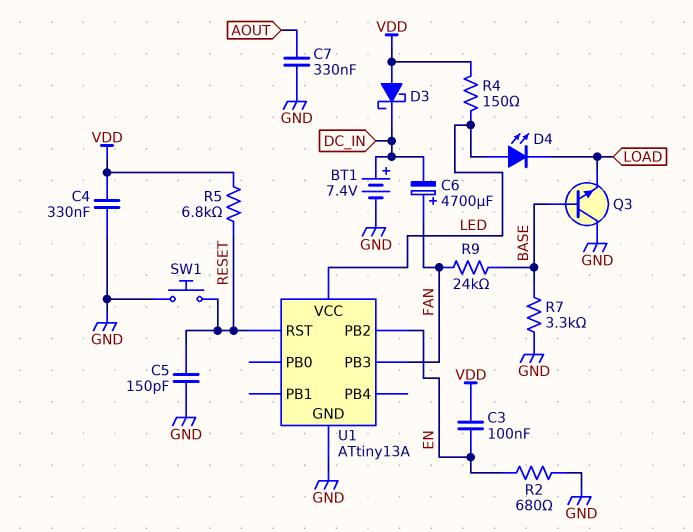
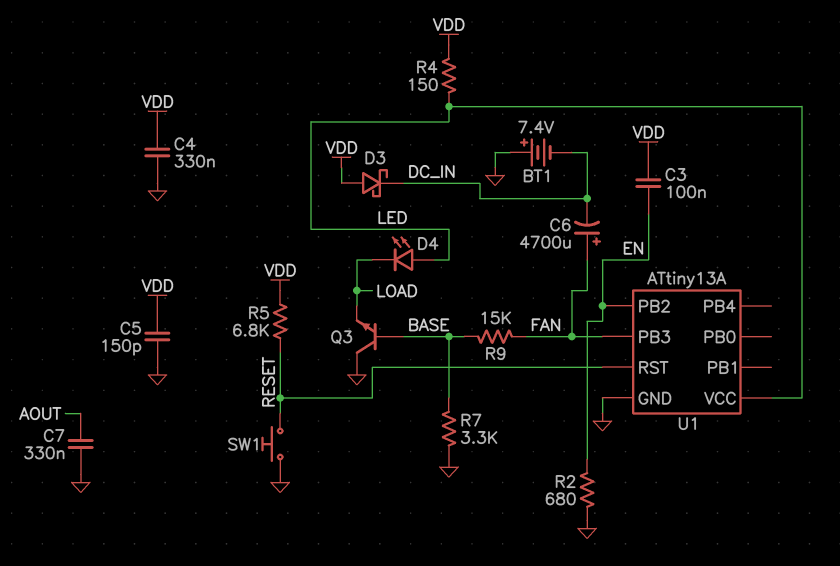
BT1: 7.4V (plus DC_IN, minus GND) -> 7.4V (plus GND, minus DC_IN)
C5: 150pF (GND, RESET) -> 150pF (GND, VDD)
R9: 24k (BASE, FAN) -> 15k (BASE, FAN)

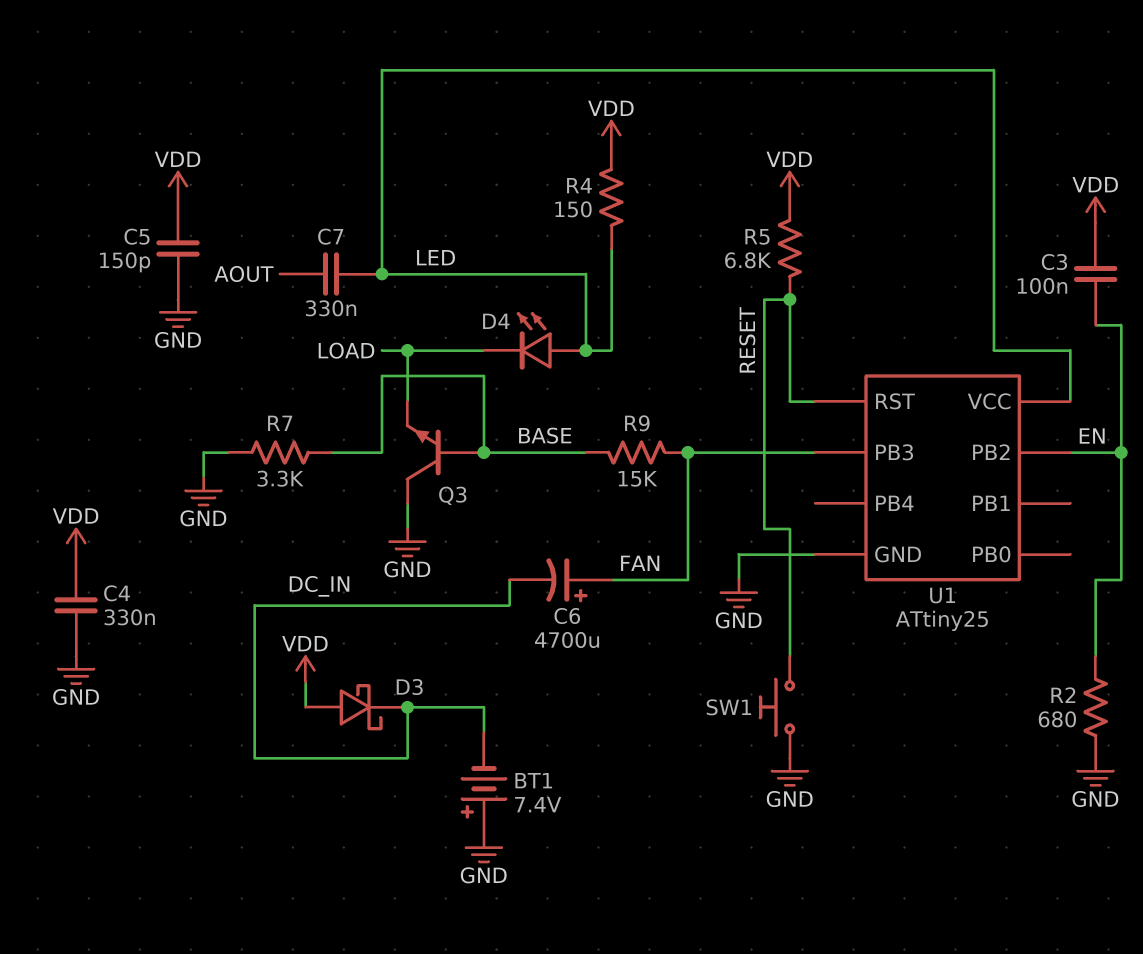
C7: 330nF (AOUT, GND) -> 330nF (AOUT, LED)
U1: ATtiny13A -> ATtiny25

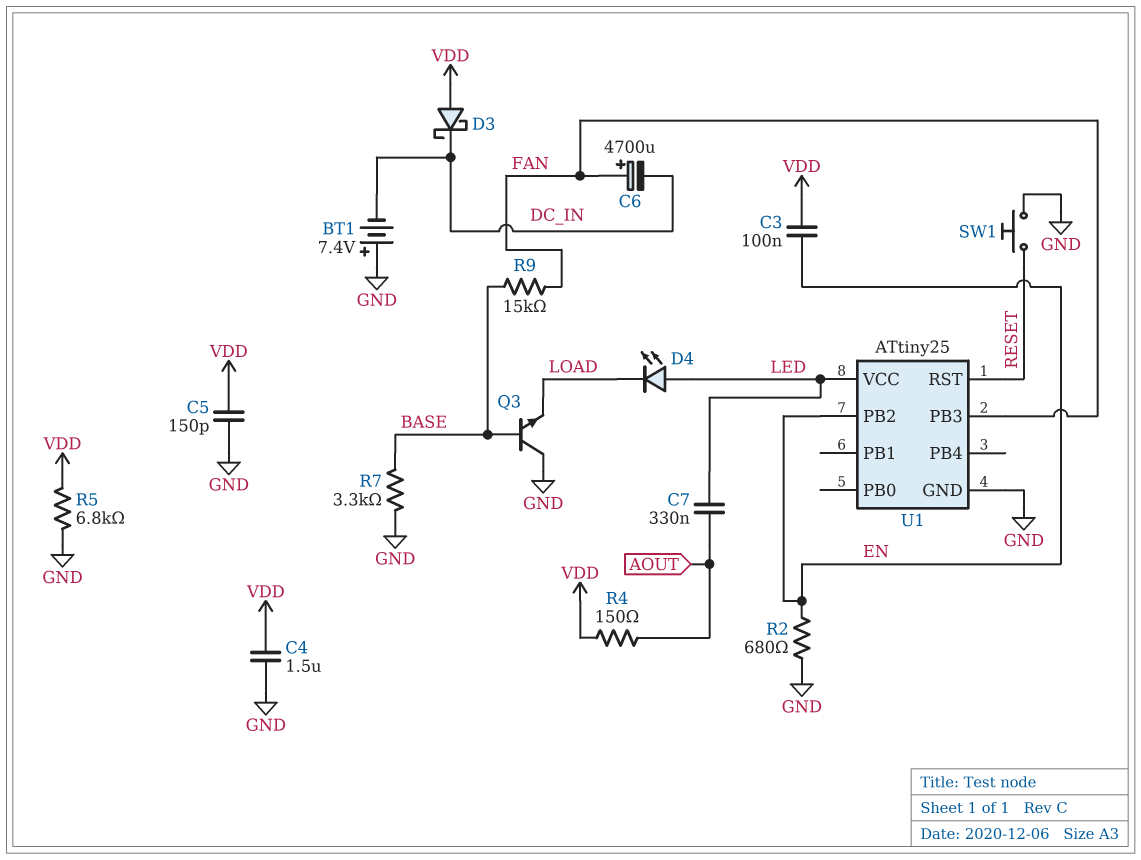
C4: 330nF (GND, VDD) -> 1.5uF (GND, VDD)
R4: 150 (LED, VDD) -> 150 (AOUT, VDD)
R5: 6.8k (RESET, VDD) -> 6.8k (GND, VDD)

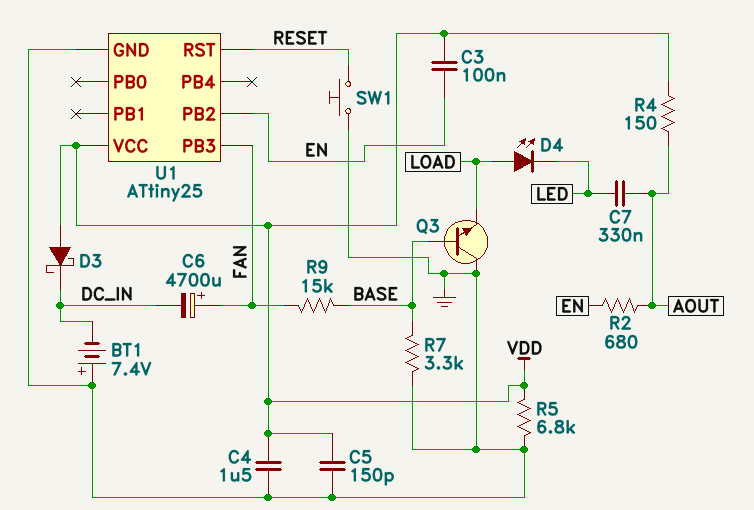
D4: LED (A LED, K LOAD) -> LED (A LOAD, K LED)
R2: 680 (EN, GND) -> 680 (AOUT, EN)
U1 pin VCC: LED -> VDD

